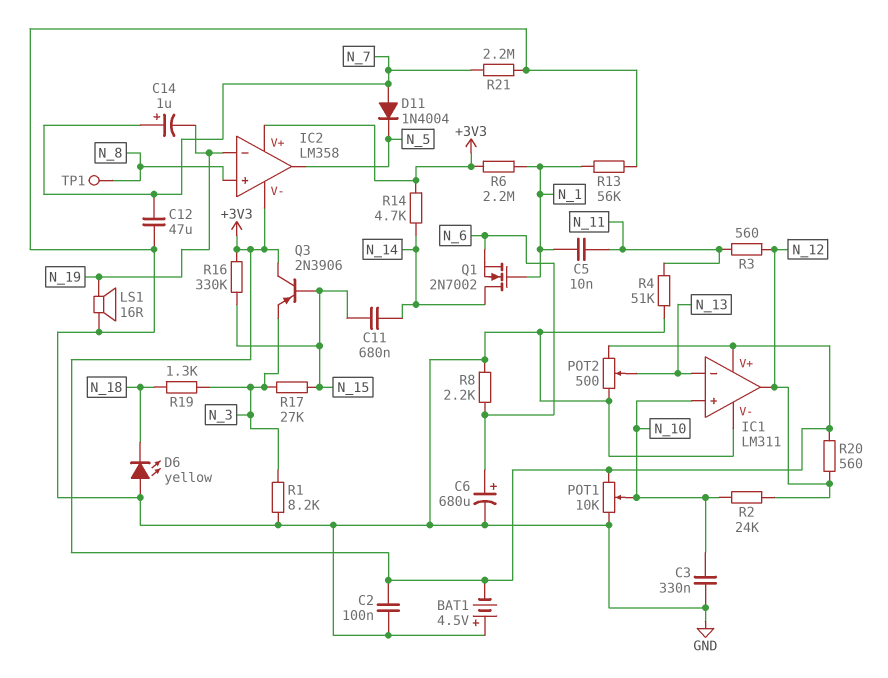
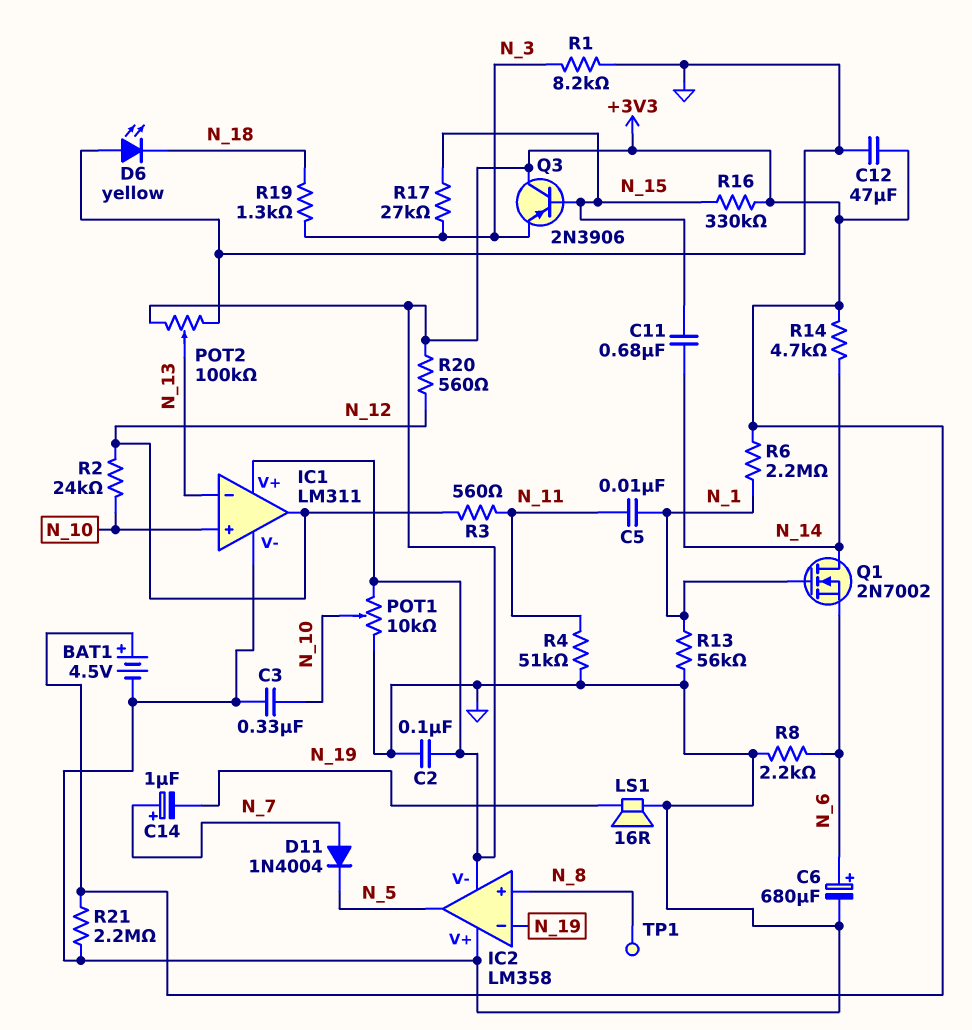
BAT1: 4.5V (plus GND, minus +3V3) -> 4.5V (plus +3V3, minus GND)
C12: 47uF (GND, N_7) -> 47uF (+3V3, GND)
IC2 pin V+: +3V3 -> GND
POT2: 500 (+3V3, GND, wiper N_13) -> 100k (+3V3, GND, wiper N_13)
R21: 2.2M (GND, N_7) -> 2.2M (+3V3, GND)

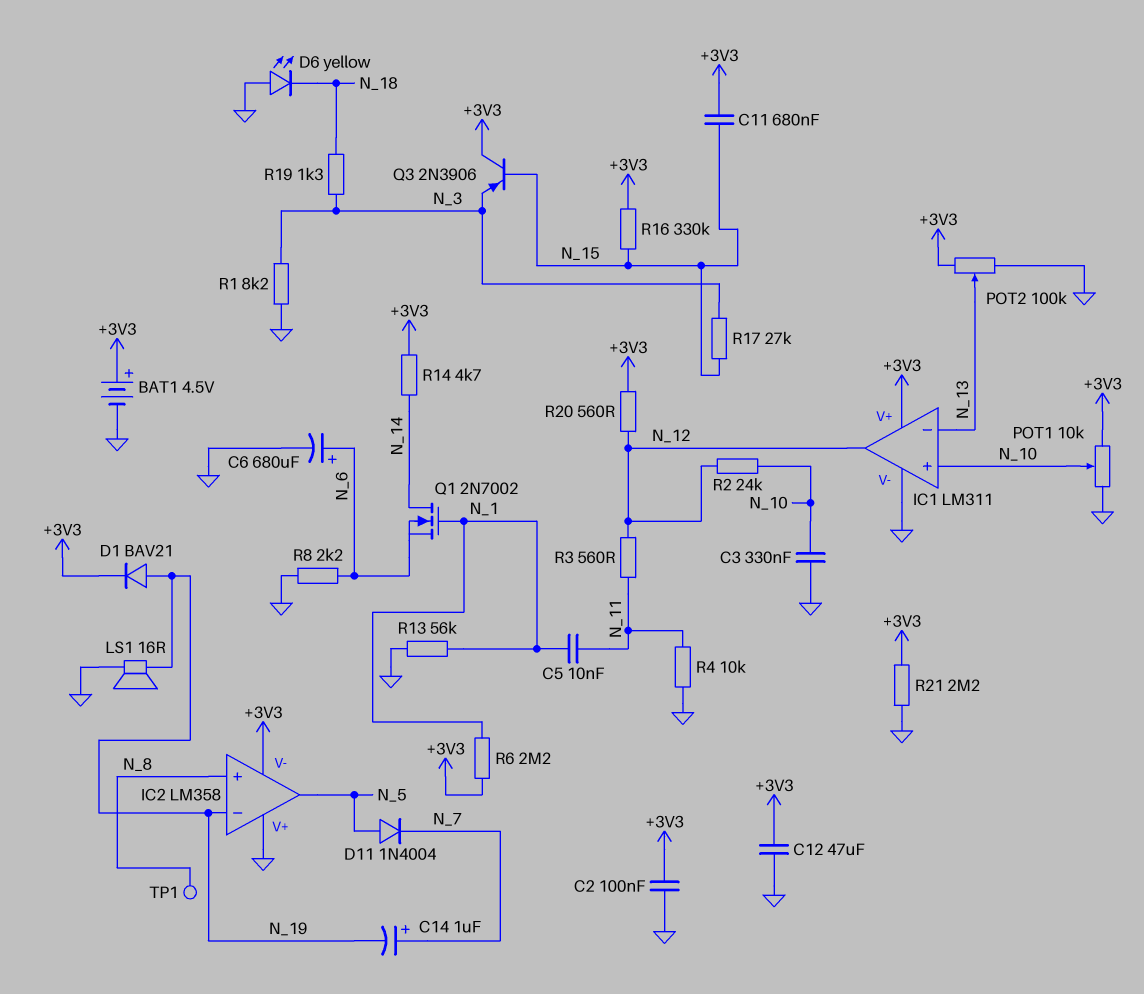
C11: 680nF (N_14, N_15) -> 680nF (+3V3, N_15)
D1: none -> diode BAV21 (A N_19, K +3V3)
D11: diode 1N4004 (A N_7, K N_5) -> diode 1N4004 (A N_5, K N_7)
R4: 51k (GND, N_11) -> 10k (GND, N_11)

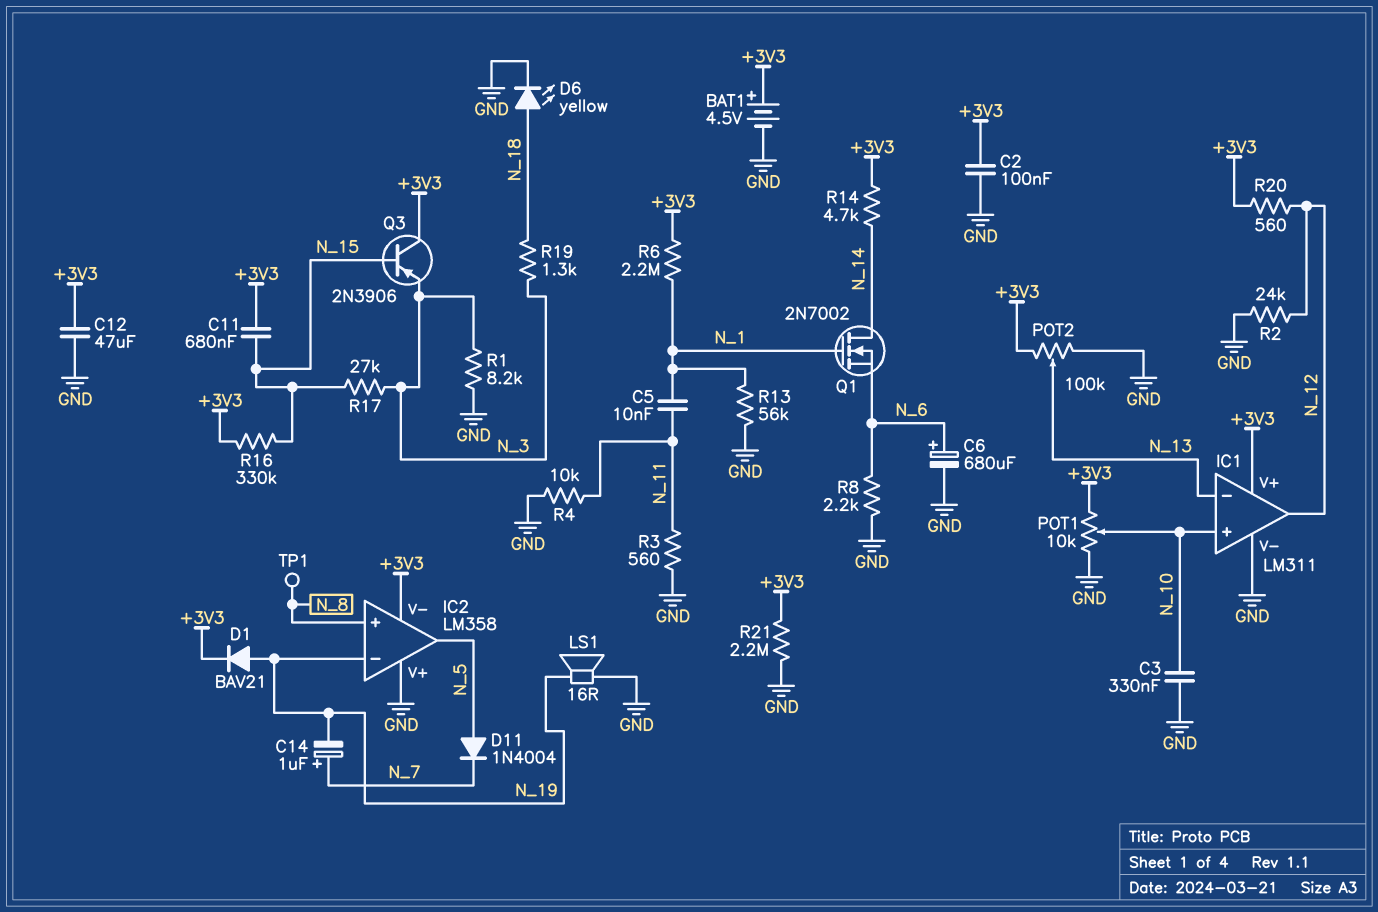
D6: LED yellow (A GND, K N_18) -> LED yellow (A N_18, K GND)
R2: 24k (N_10, N_12) -> 24k (GND, N_12)
R3: 560 (N_11, N_12) -> 560 (GND, N_11)

